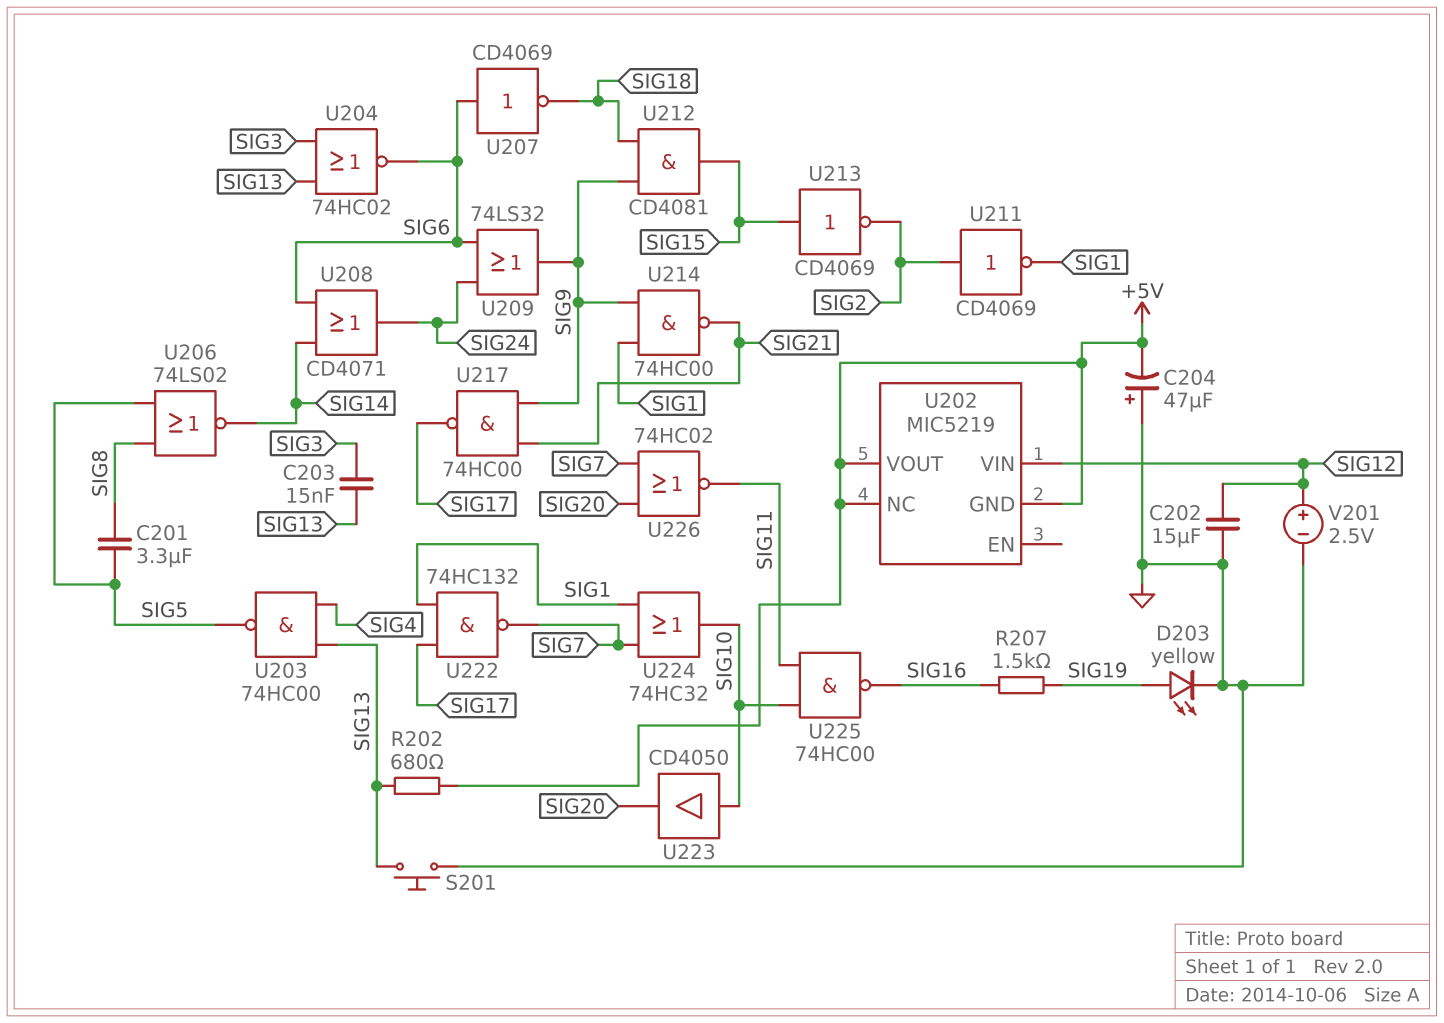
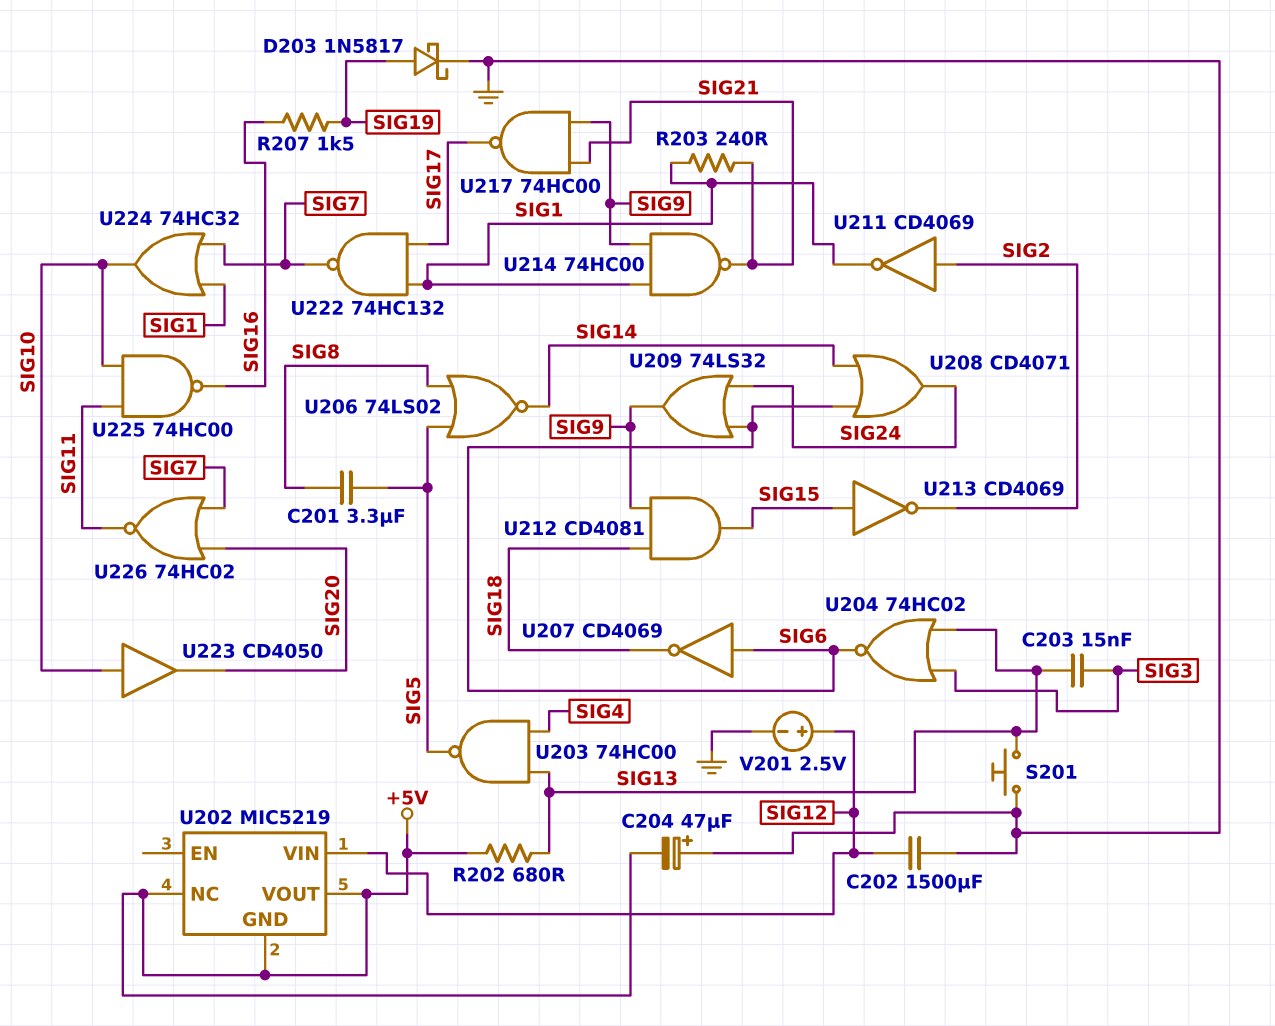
C202: 15uF (GND, SIG12) -> 1500uF (GND, SIG12)
D203: LED yellow (A SIG19, K GND) -> schottky 1N5817 (A SIG19, K GND)
R203: none -> 240 (SIG1, SIG21)

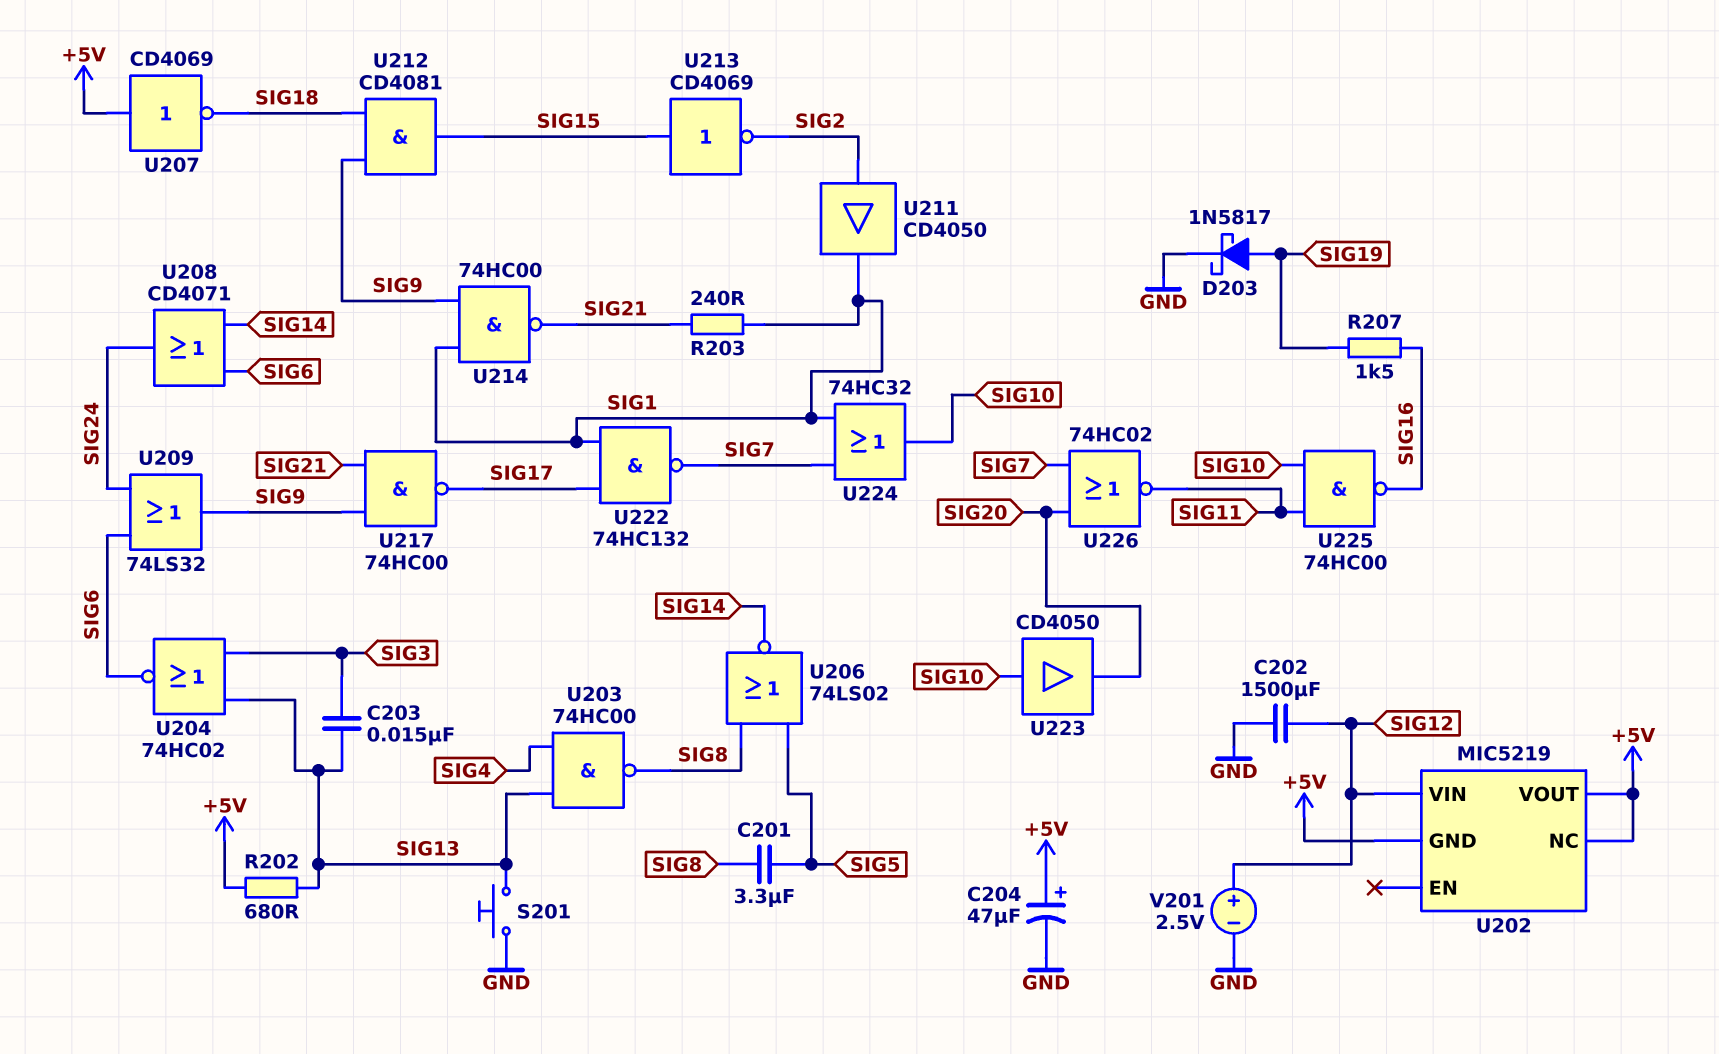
C204: 47uF (plus GND, minus +5V) -> 47uF (plus +5V, minus GND)
U203: NAND 74HC00 (in SIG4, in SIG13, out SIG5) -> NAND 74HC00 (in SIG4, in SIG13, out SIG8)
U207: NOT CD4069 (in SIG6, out SIG18) -> NOT CD4069 (in +5V, out SIG18)
U211: NOT CD4069 (in SIG2, out SIG1) -> buffer CD4050 (in SIG2, out SIG1)

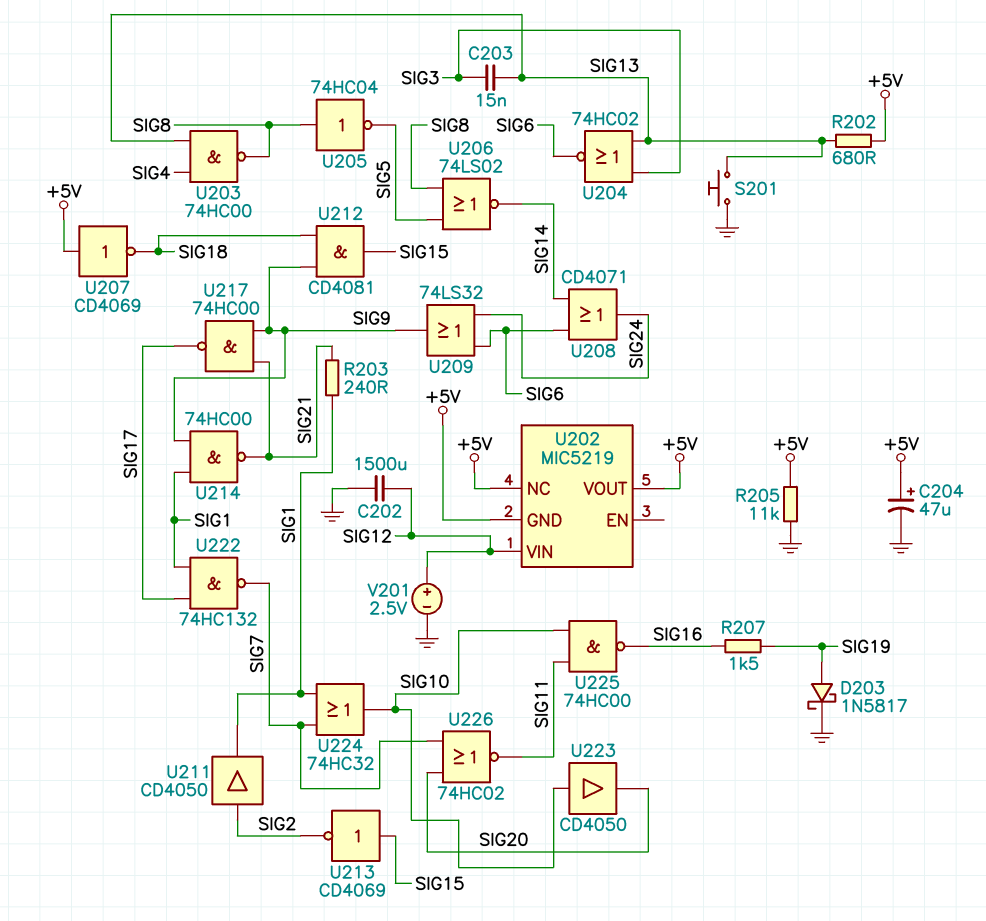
C201: 3.3uF (SIG5, SIG8) -> none
R205: none -> 11k (+5V, GND)
U205: none -> NOT 74HC04 (in SIG8, out SIG5)

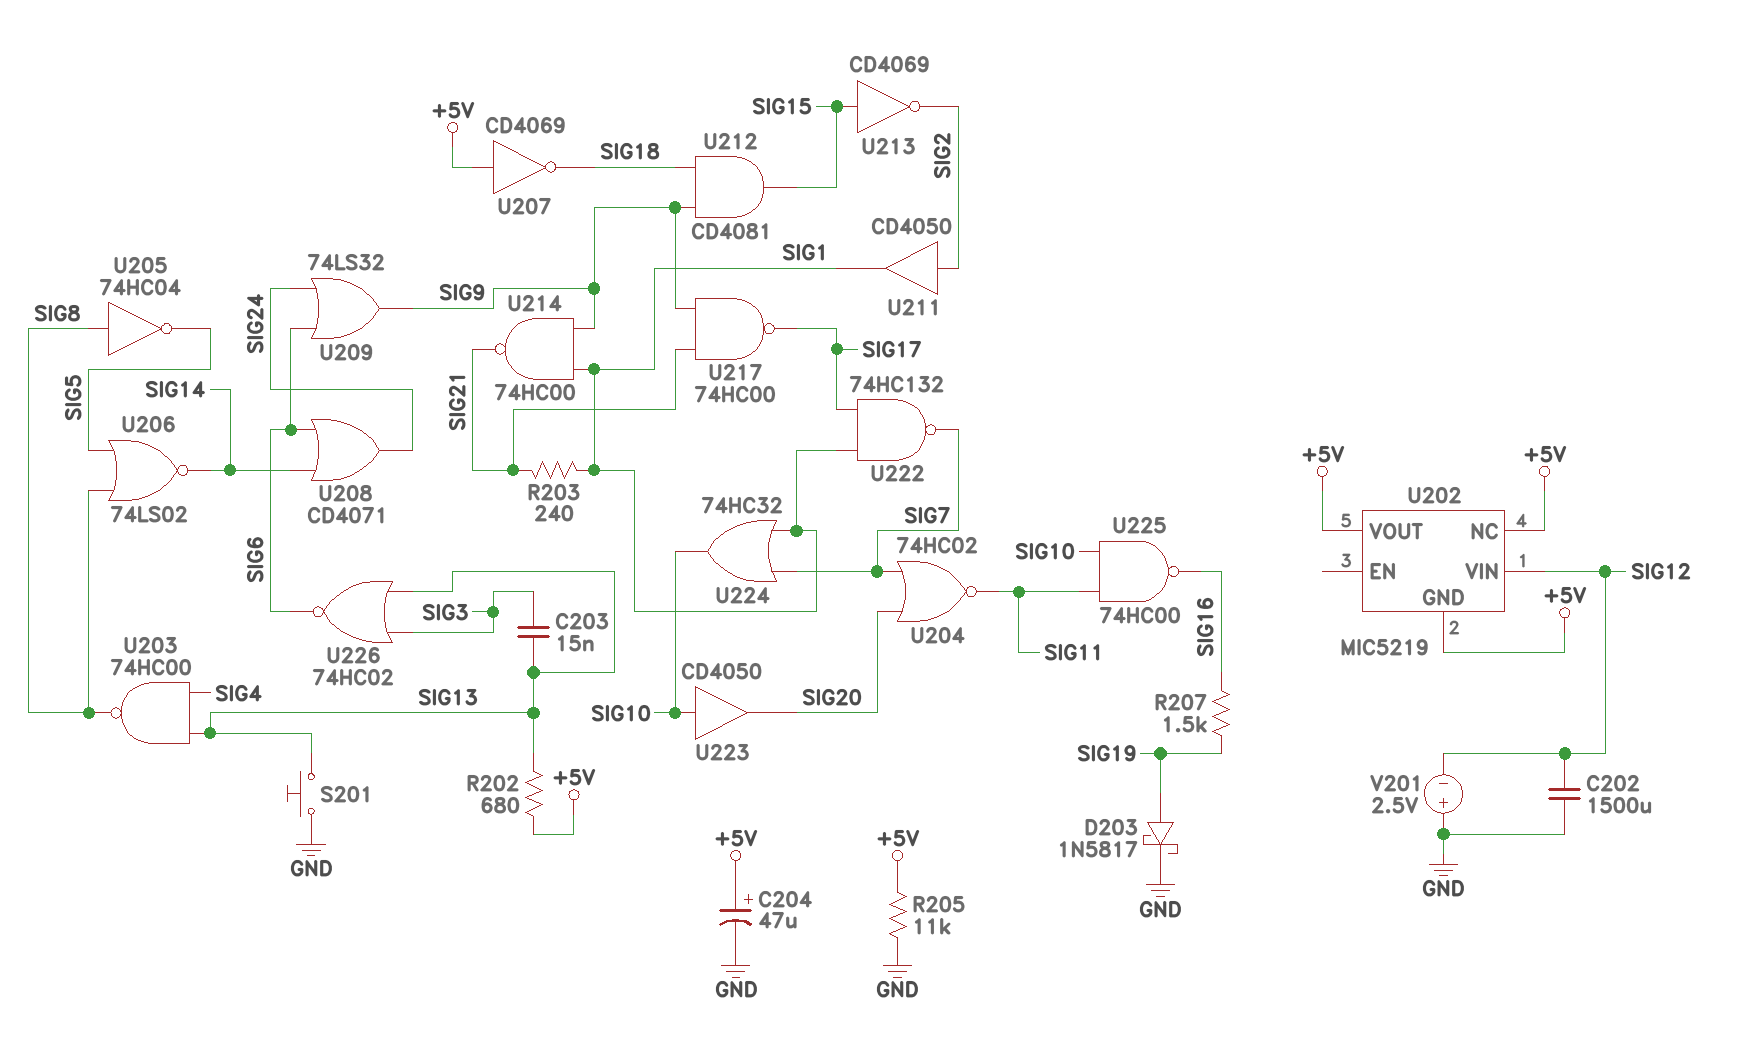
U204: NOR 74HC02 (in SIG3, in SIG13, out SIG6) -> NOR 74HC02 (in SIG7, in SIG20, out SIG11)
U226: NOR 74HC02 (in SIG7, in SIG20, out SIG11) -> NOR 74HC02 (in SIG3, in SIG13, out SIG6)
V201: 2.5V (plus SIG12, minus GND) -> 2.5V (plus GND, minus SIG12)

